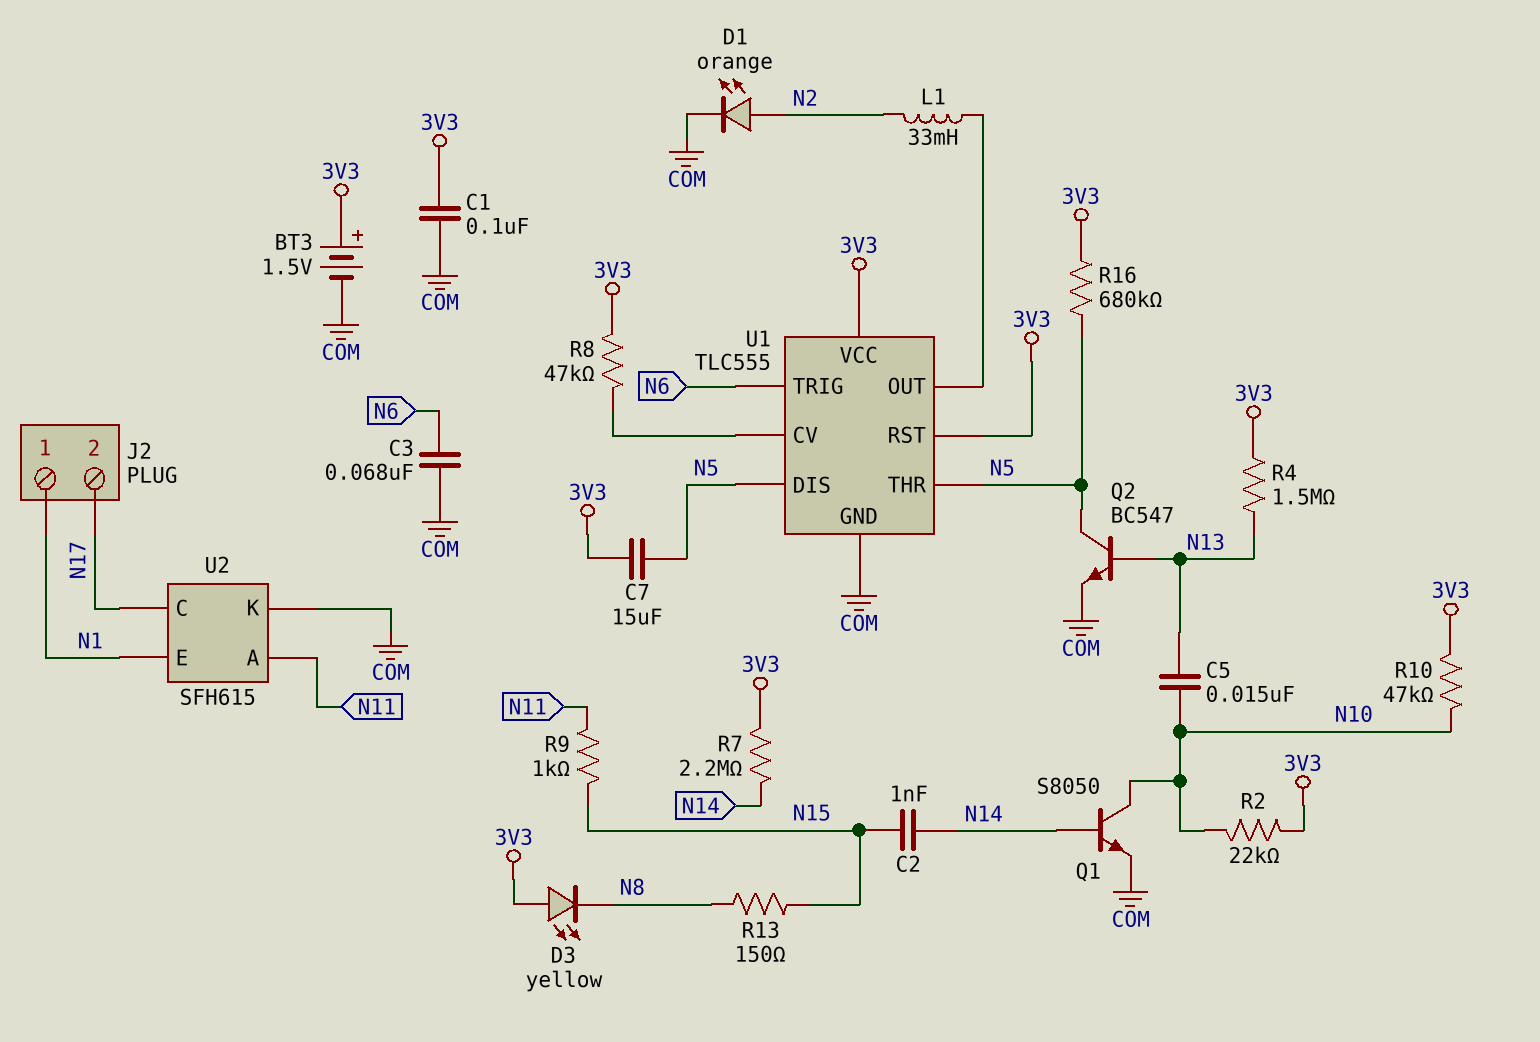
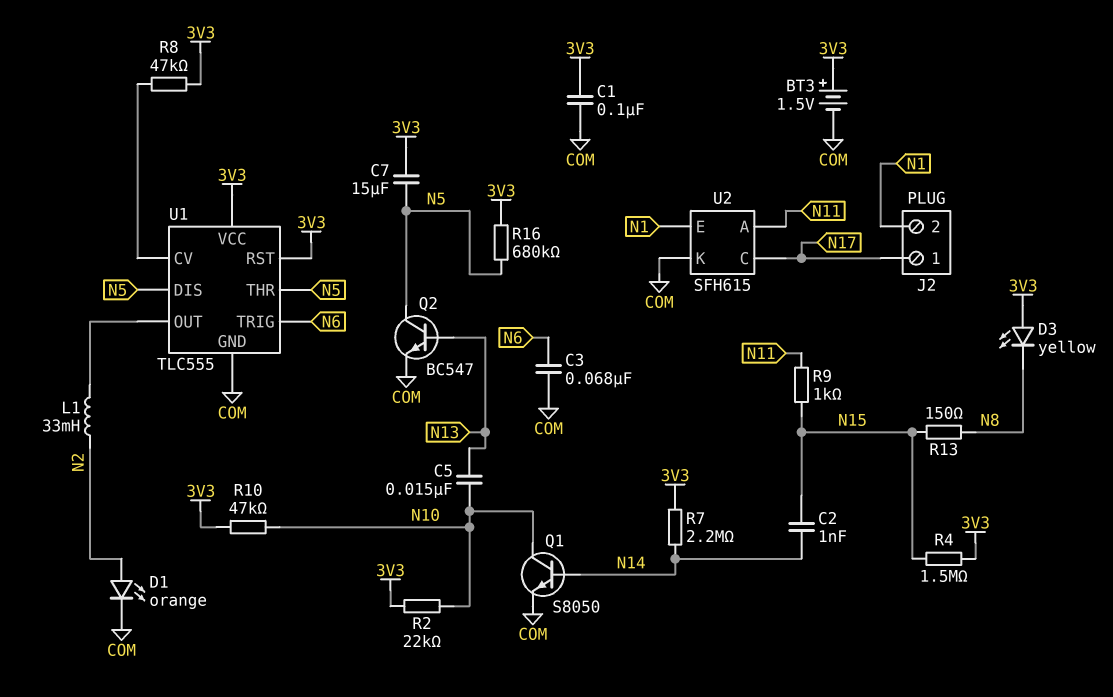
J2 pin 1: N1 -> N17
J2 pin 2: N17 -> N1
R4: 1.5M (3V3, N13) -> 1.5M (3V3, N15)

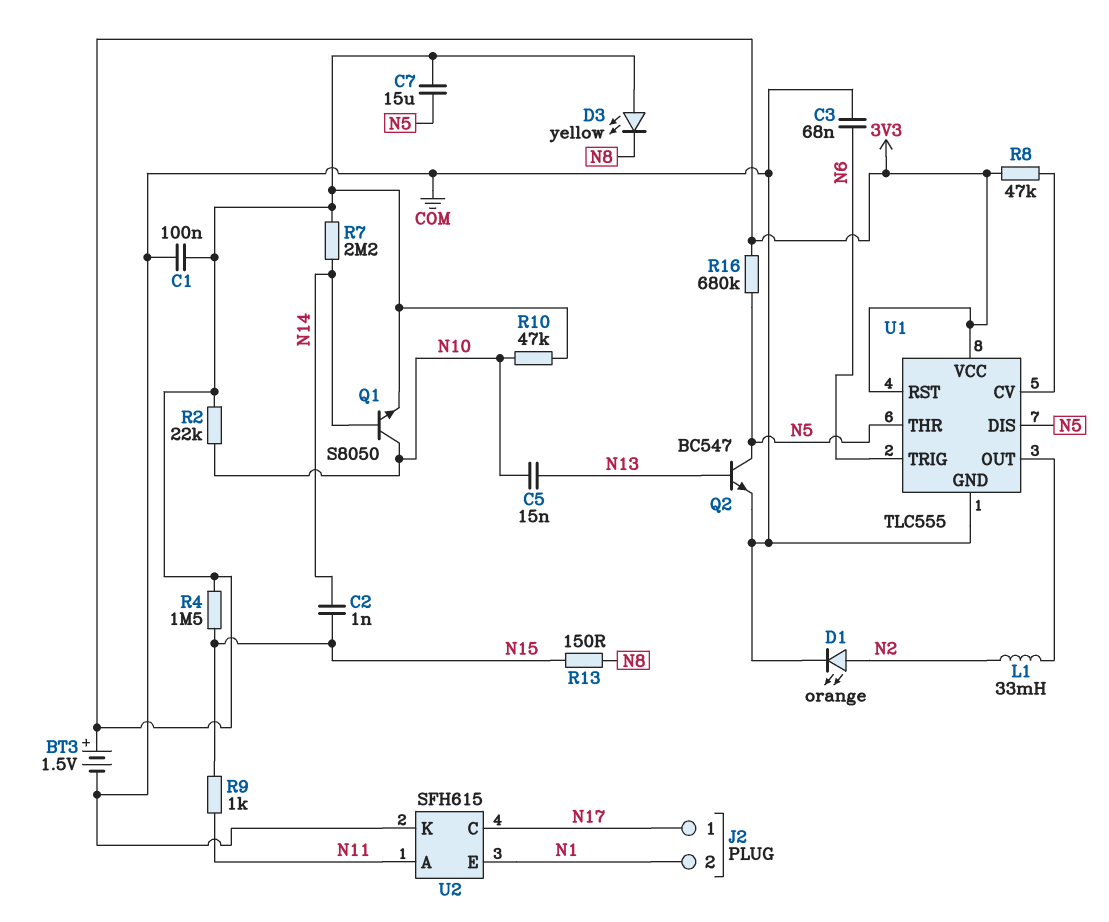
Q1: NPN S8050 (B N14, C N10, E COM) -> NPN S8050 (B N14, C N10, E 3V3)

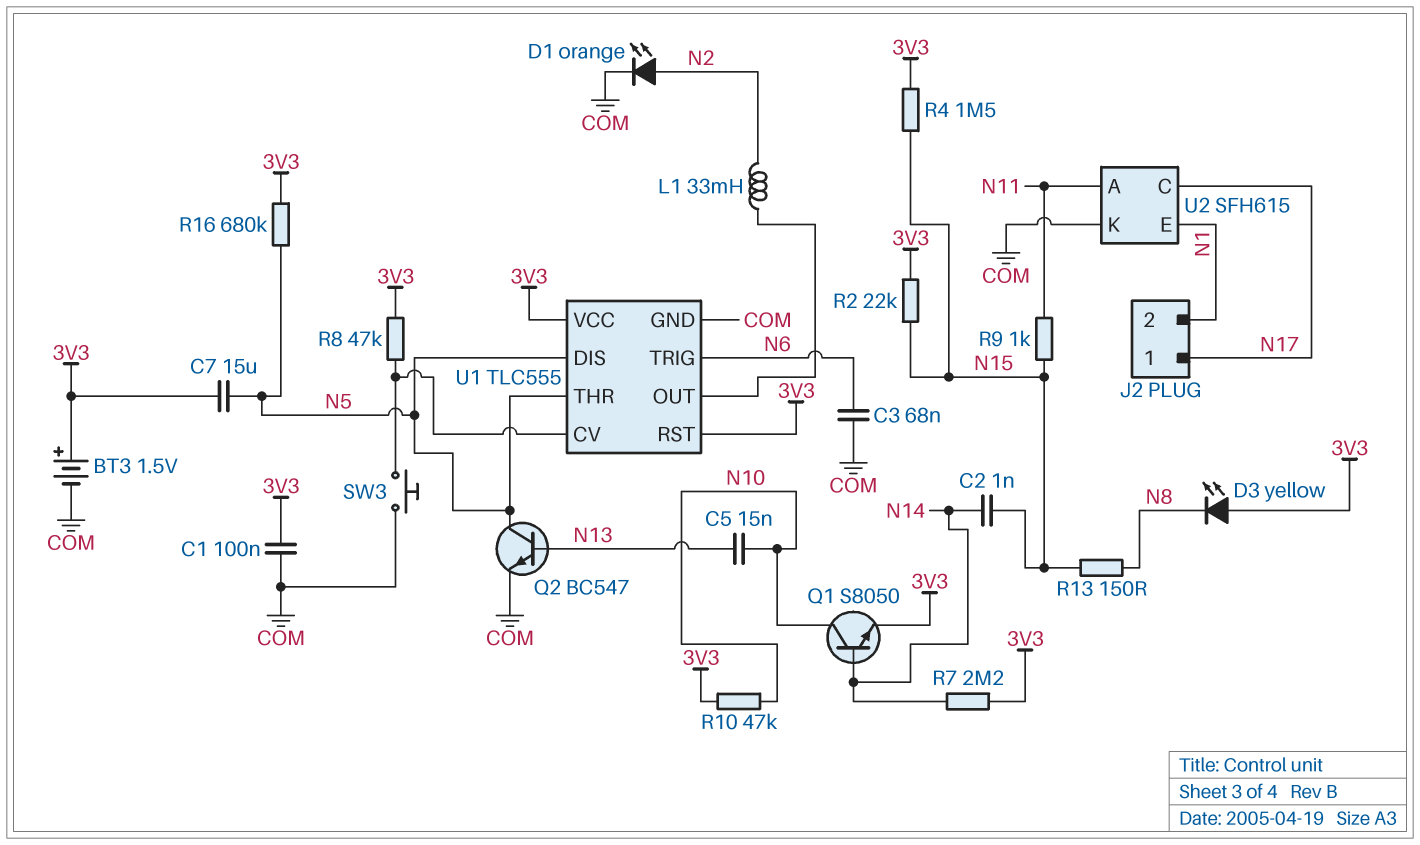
R2: 22k (3V3, N10) -> 22k (3V3, N15)
SW3: none -> button (COM, U1/CV)

